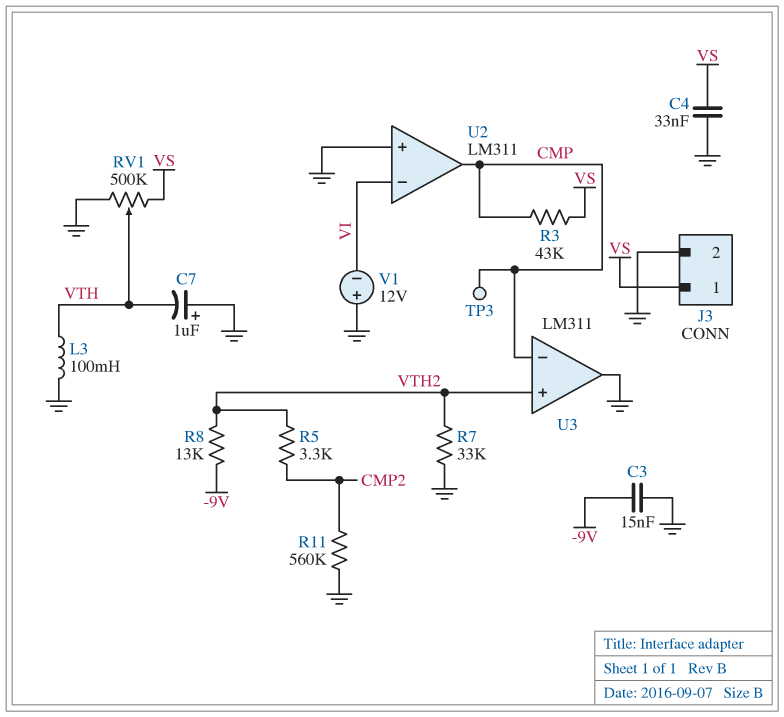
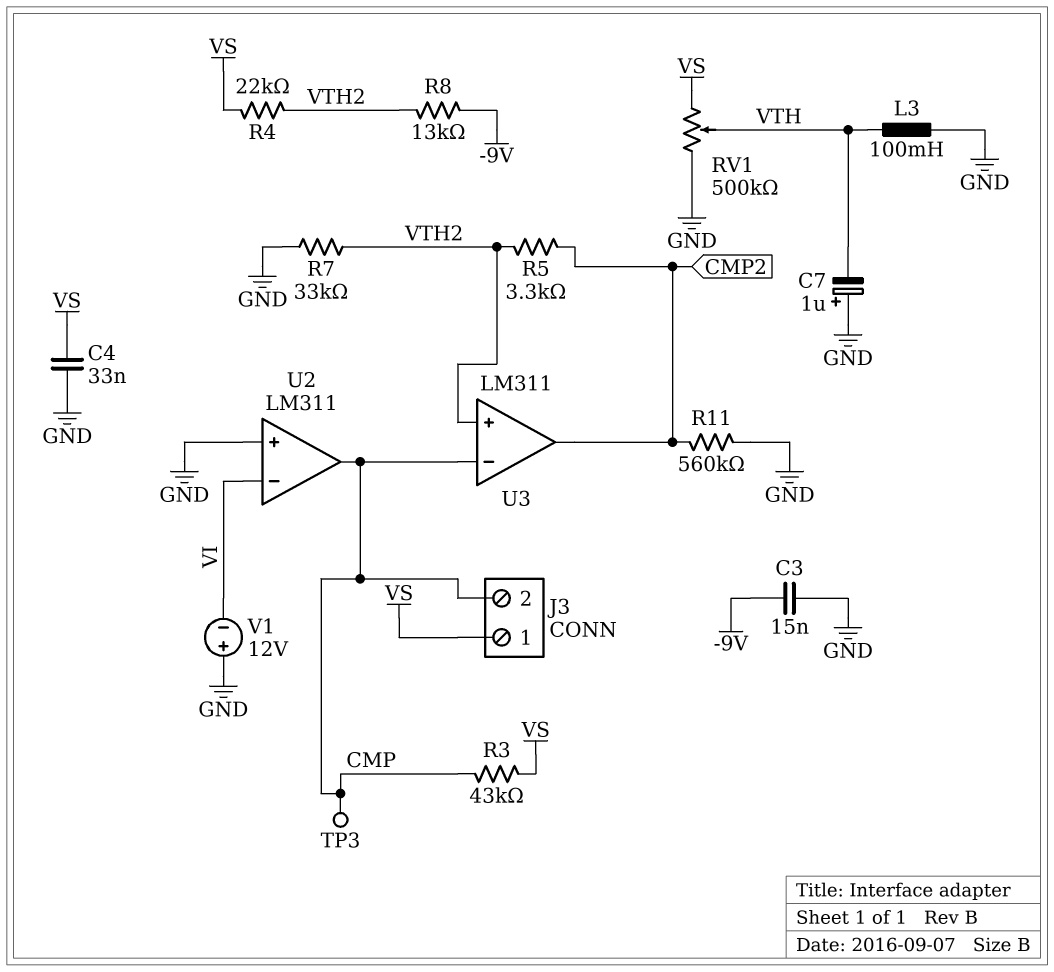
J3 pin 2: GND -> CMP
R4: none -> 22k (VS, VTH2)
U3 pin out: GND -> CMP2

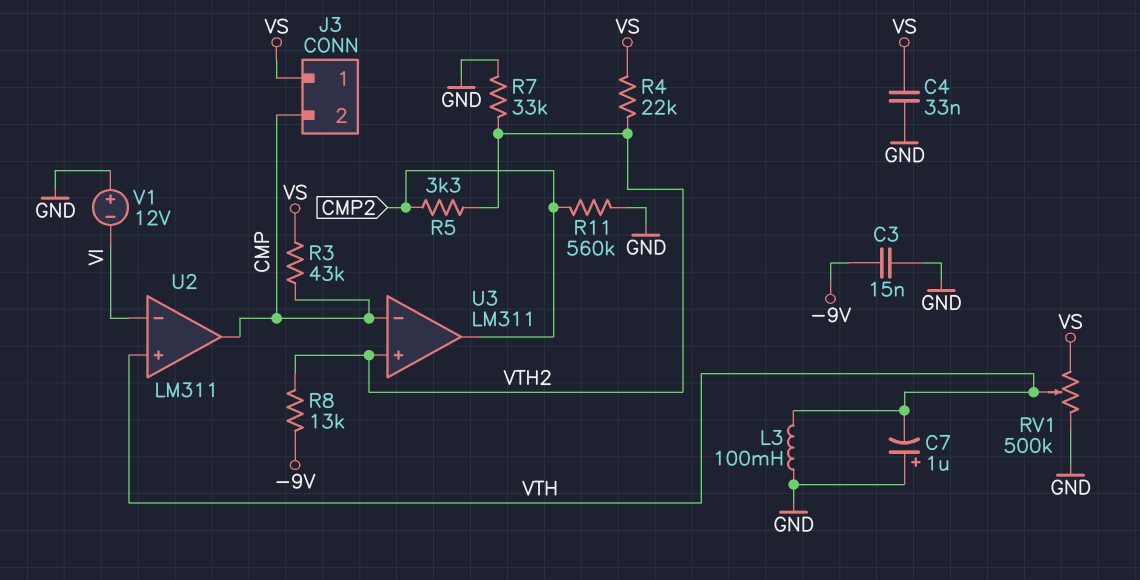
TP3: test point (CMP) -> none
U2 pin in+: GND -> VTH

